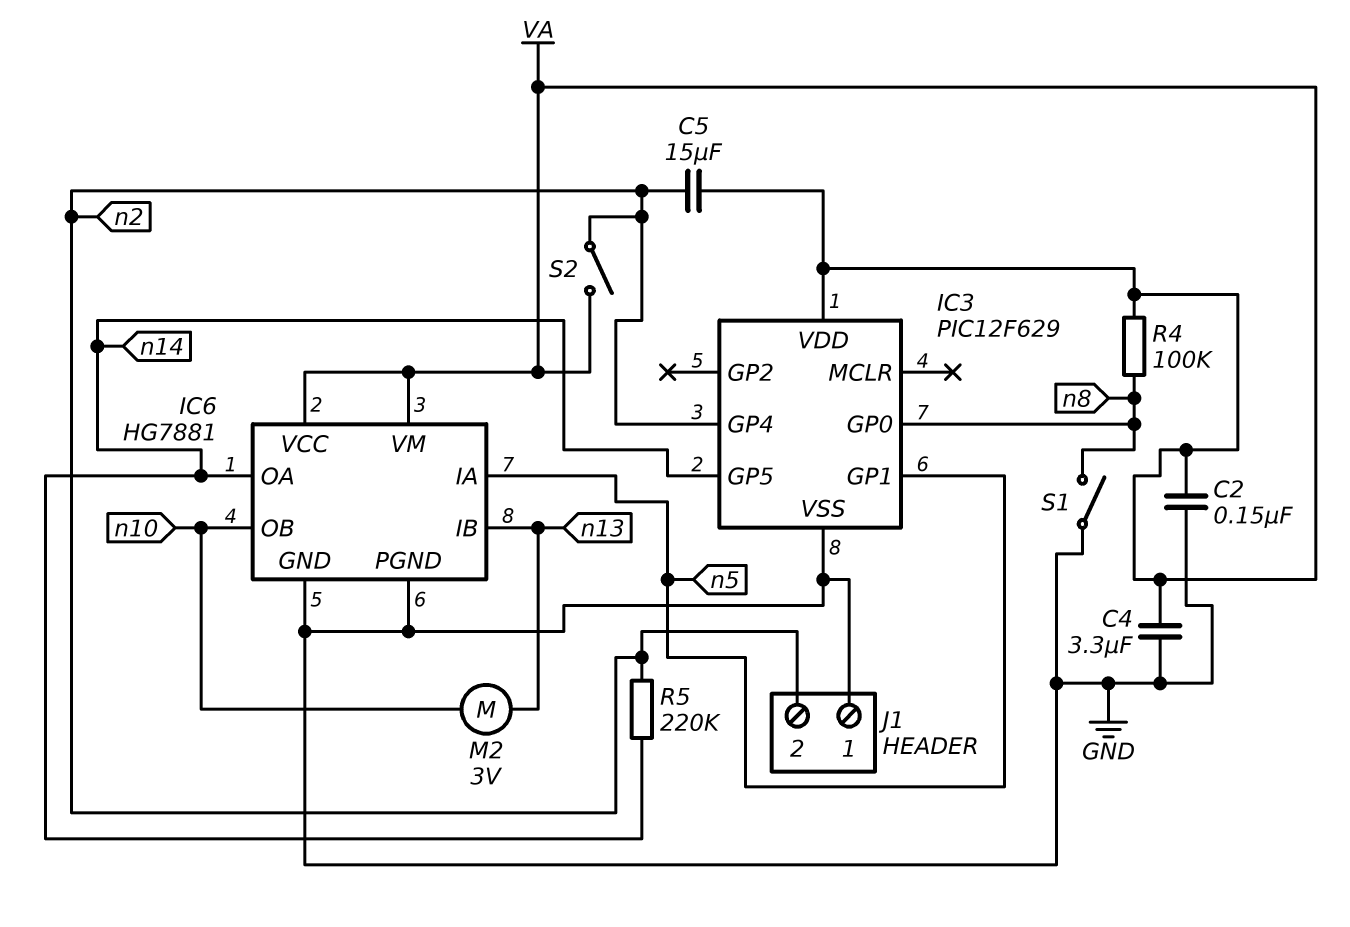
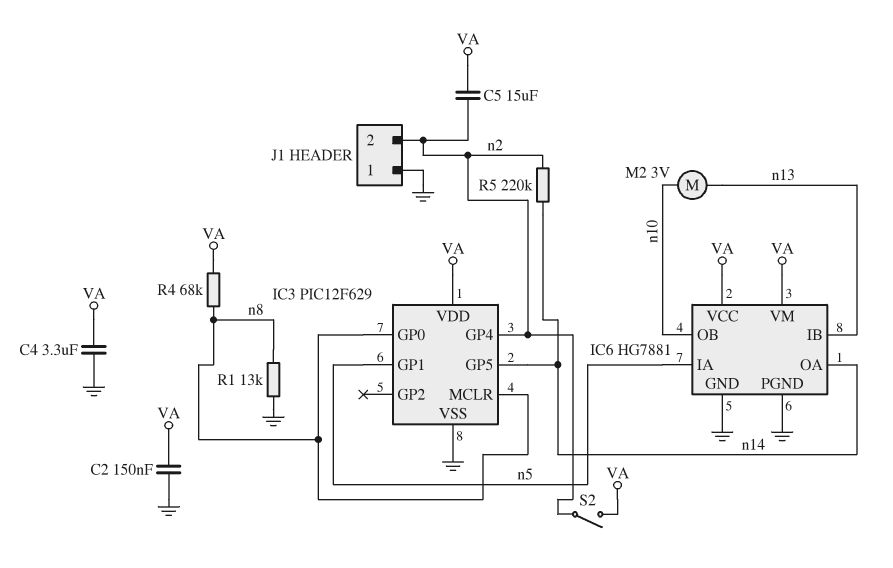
IC3 pin MCLR: none -> n8
R1: none -> 13k (GND, n8)
R4: 100k (VA, n8) -> 68k (VA, n8)
S1: switch (GND, n8) -> none

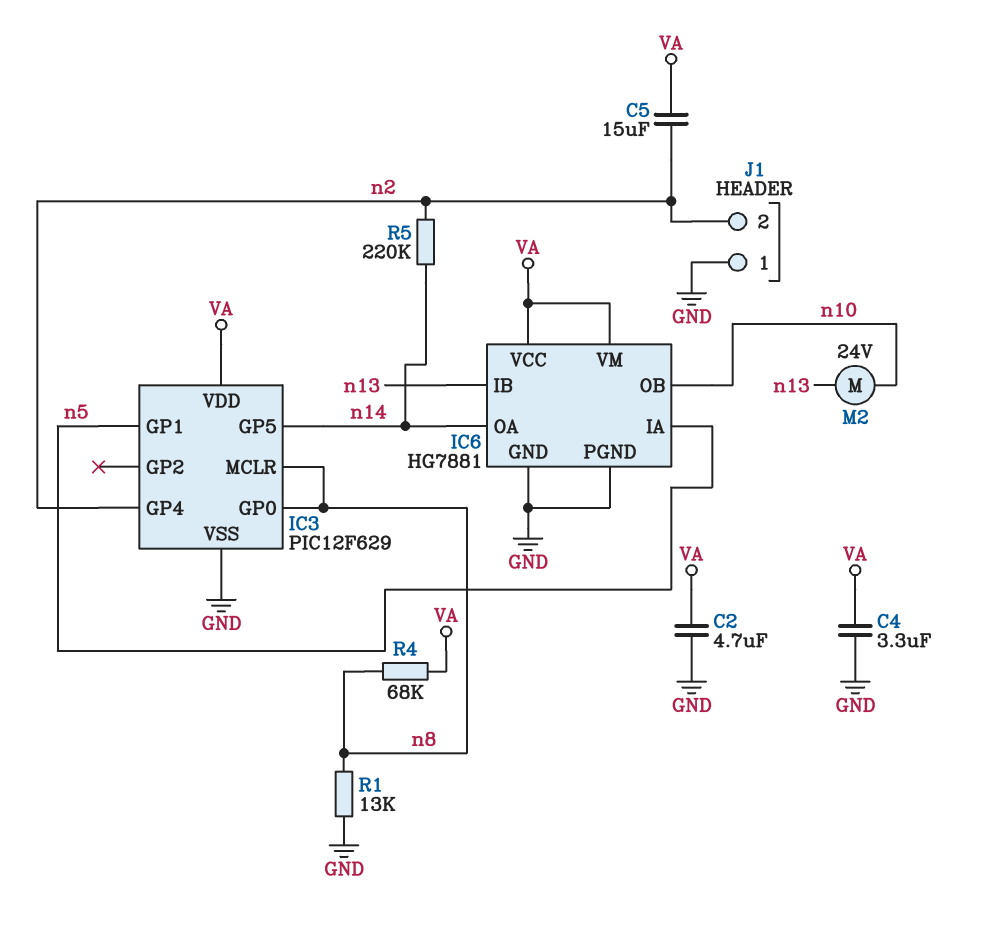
C2: 150nF (GND, VA) -> 4.7uF (GND, VA)
M2: motor 3V (n10, n13) -> motor 24V (n10, n13)
S2: switch (VA, n2) -> none

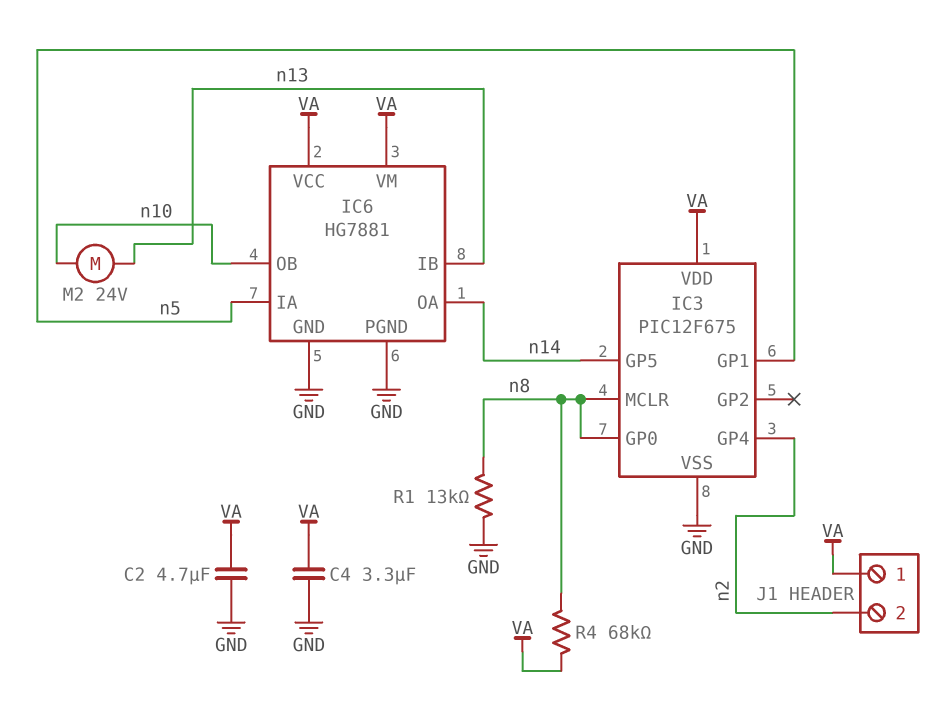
C5: 15uF (VA, n2) -> none
IC3: PIC12F629 -> PIC12F675
J1 pin 1: GND -> VA
R5: 220k (n2, n14) -> none

